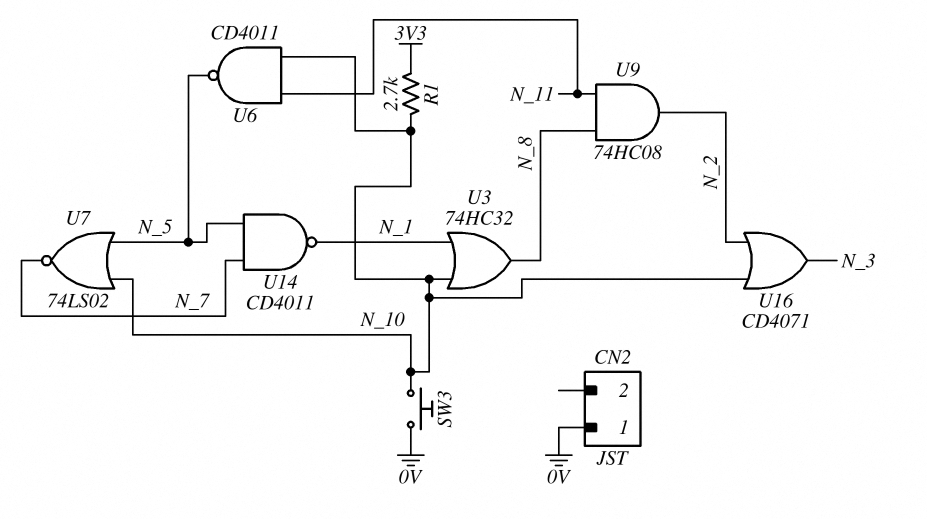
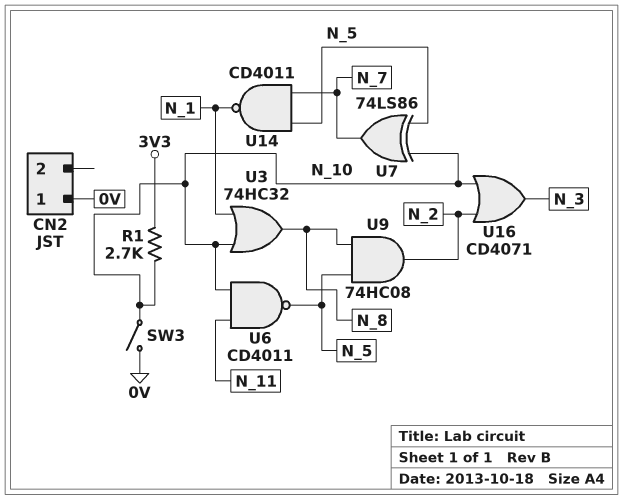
SW3: button (0V, N_10) -> switch (0V, N_10)
U7: NOR 74LS02 (in N_5, in N_10, out N_7) -> XOR 74LS86 (in N_5, in N_10, out N_7)
U9: AND 74HC08 (in N_8, in N_11, out N_2) -> AND 74HC08 (in N_5, in N_8, out N_2)

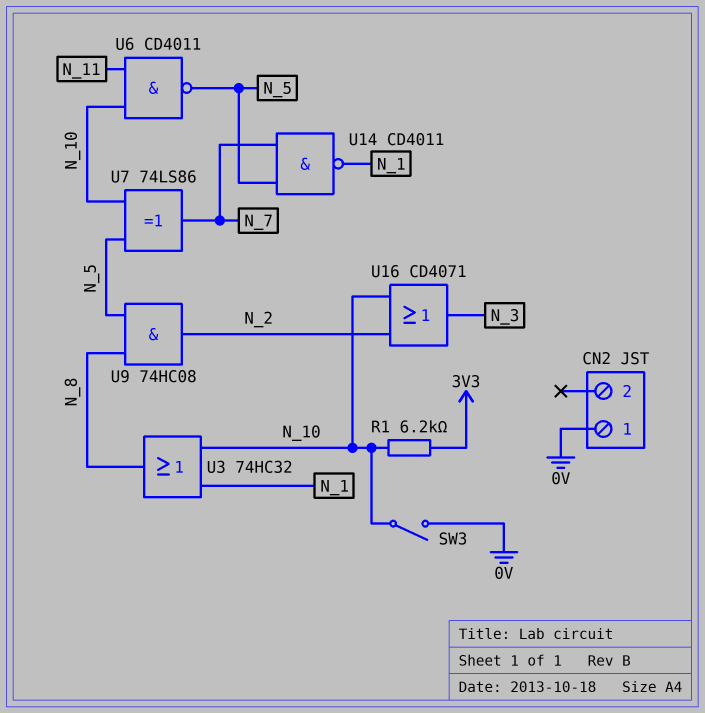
R1: 2.7k (3V3, N_10) -> 6.2k (3V3, N_10)

